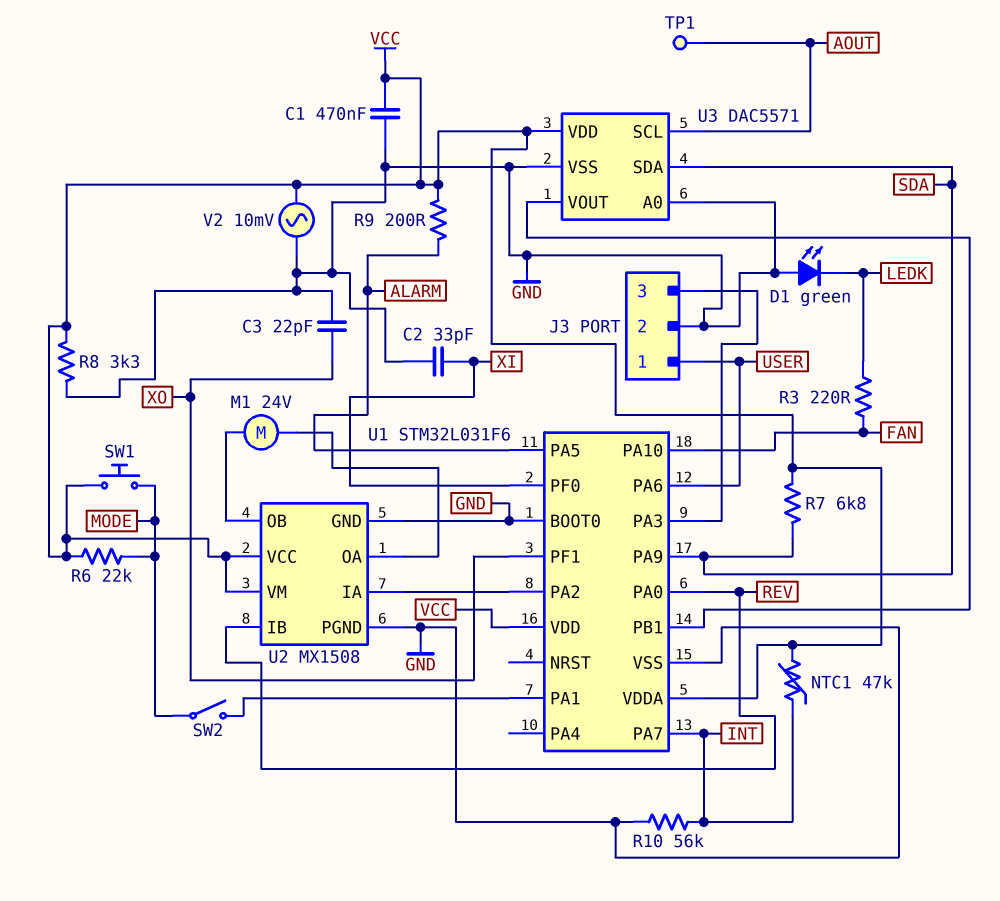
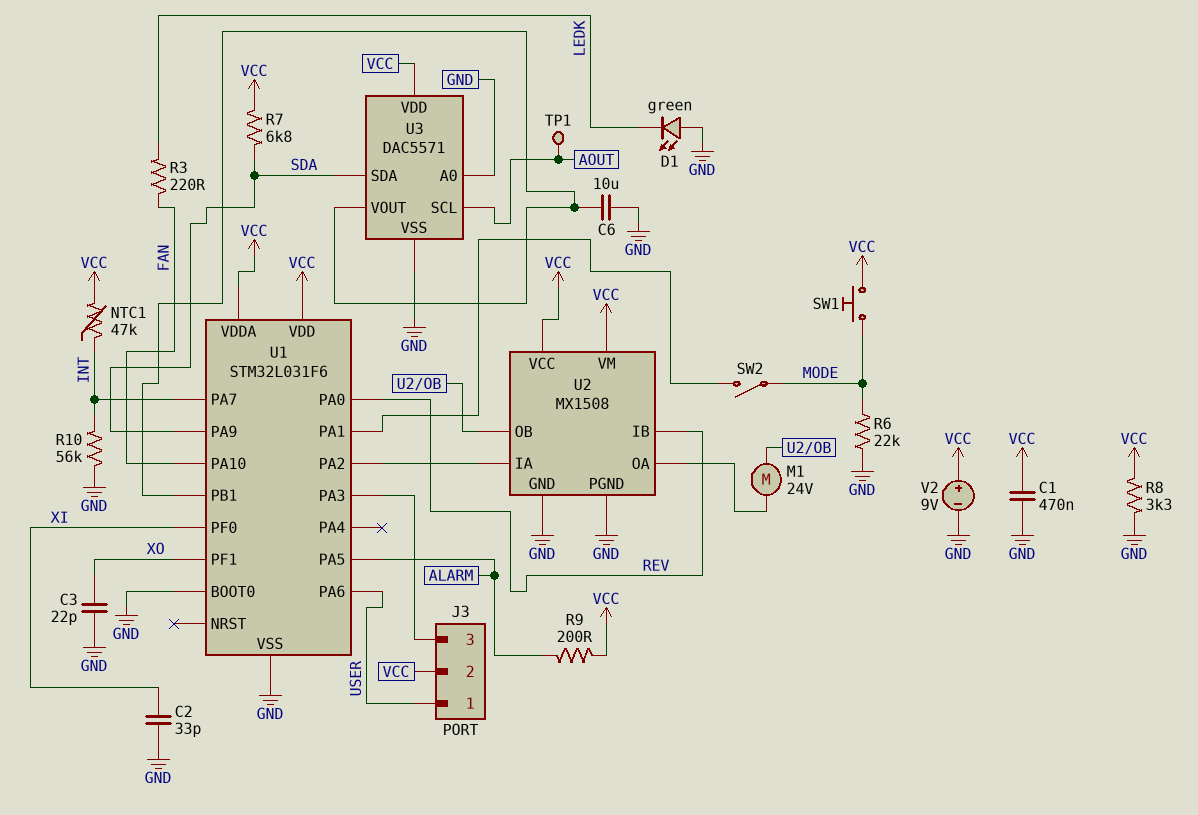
C6: none -> 10uF (GND, U1/PB1)
J3 pin 2: GND -> VCC
R6: 22k (MODE, VCC) -> 22k (GND, MODE)
V2: AC 10mV (GND, VCC) -> 9V (plus VCC, minus GND)

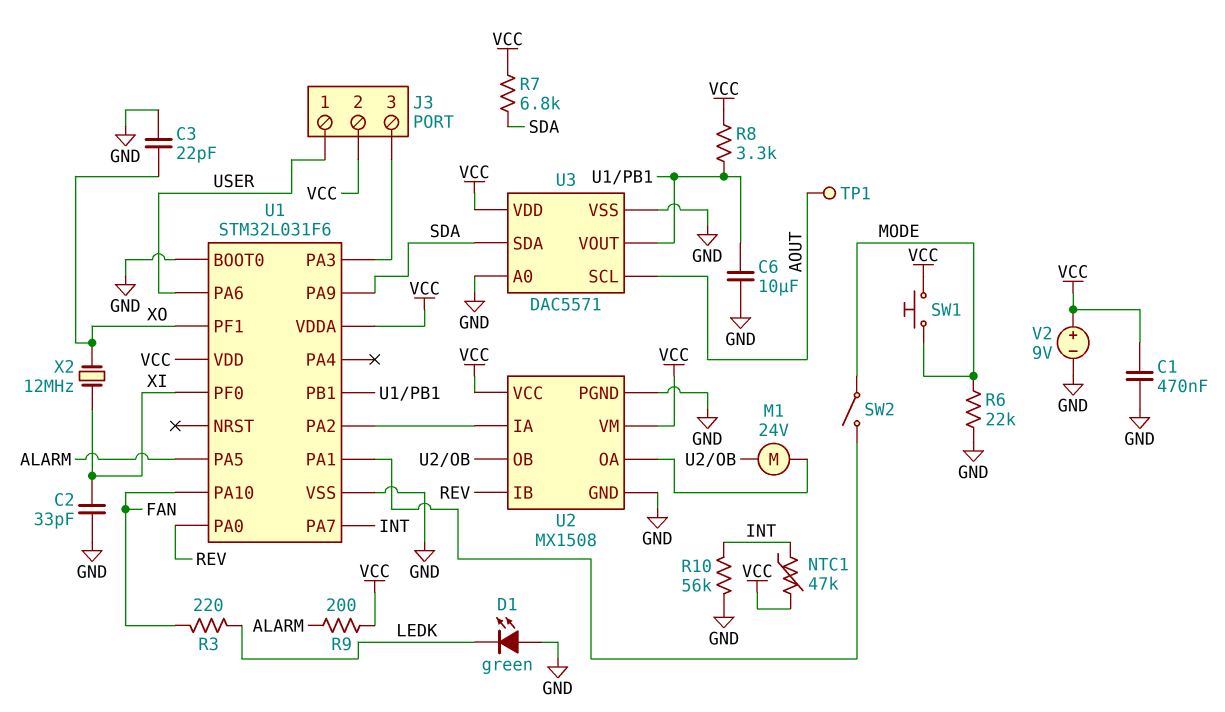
R8: 3.3k (GND, VCC) -> 3.3k (U1/PB1, VCC)
X2: none -> 12MHz (XI, XO)

